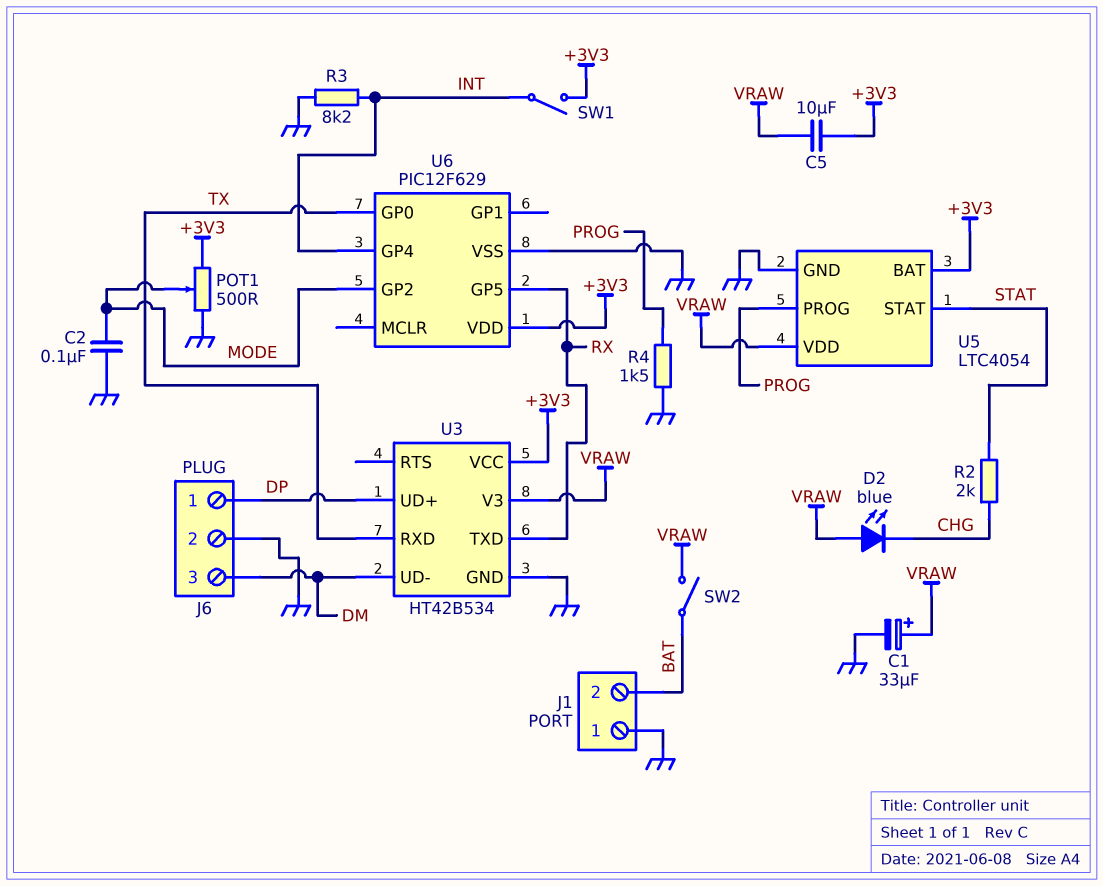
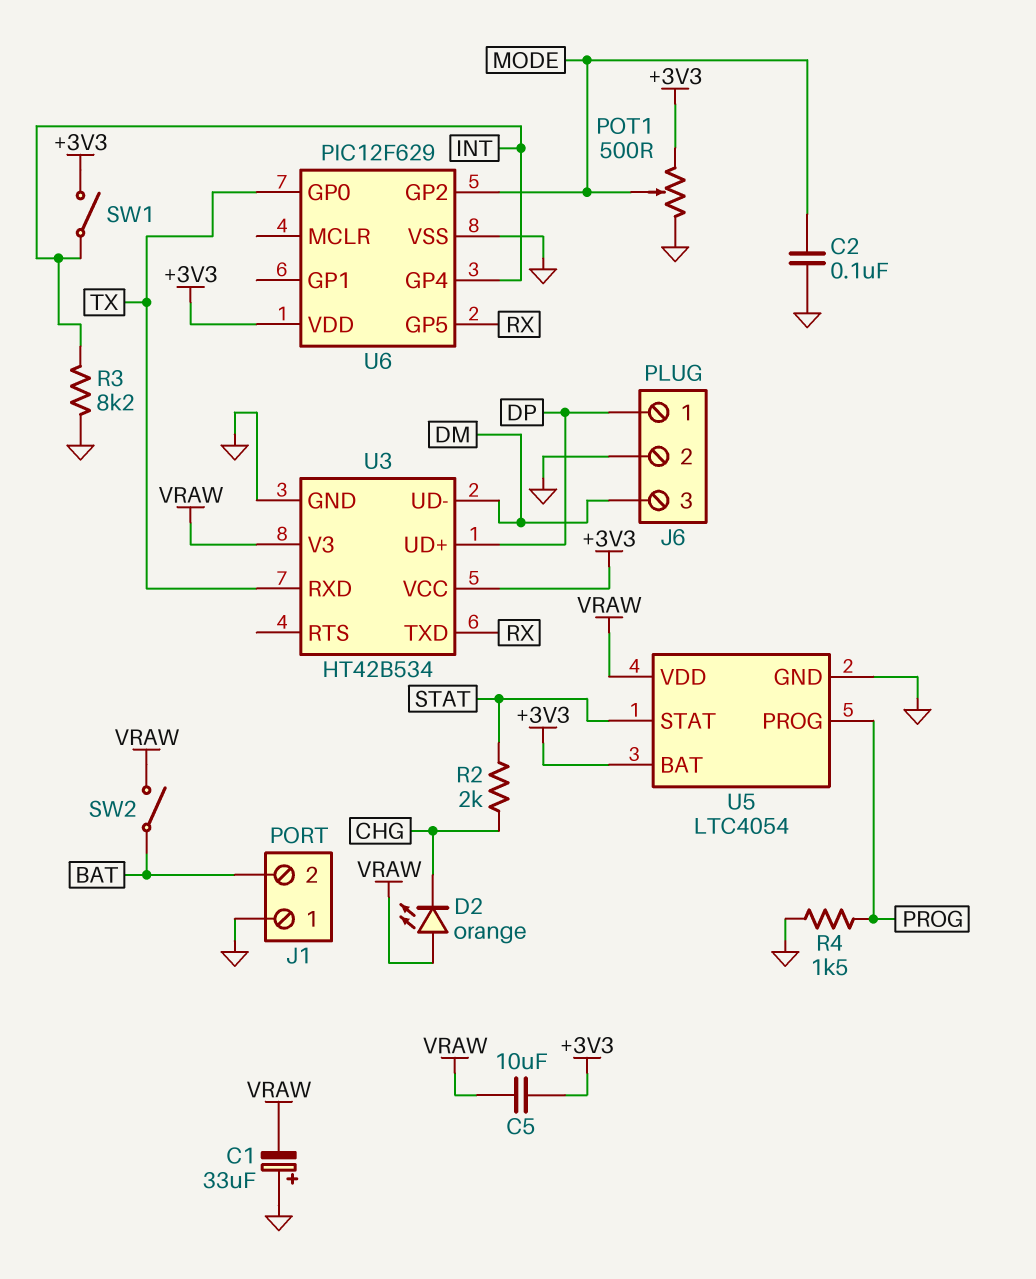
C1: 33uF (plus VRAW, minus GND) -> 33uF (plus GND, minus VRAW)
D2: LED blue (A VRAW, K CHG) -> LED orange (A VRAW, K CHG)

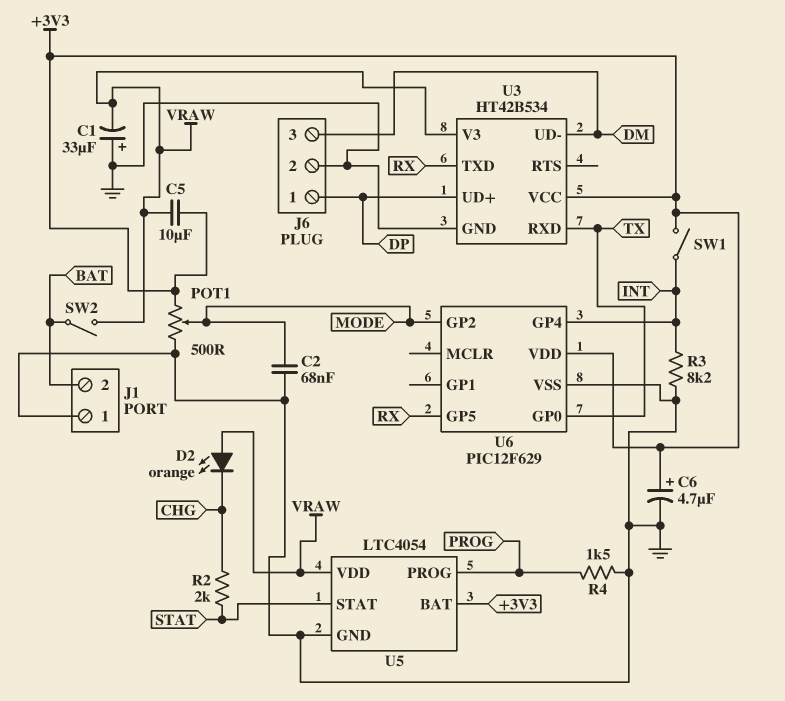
C2: 100nF (GND, MODE) -> 68nF (GND, MODE)
C6: none -> 4.7uF (plus +3V3, minus GND)

